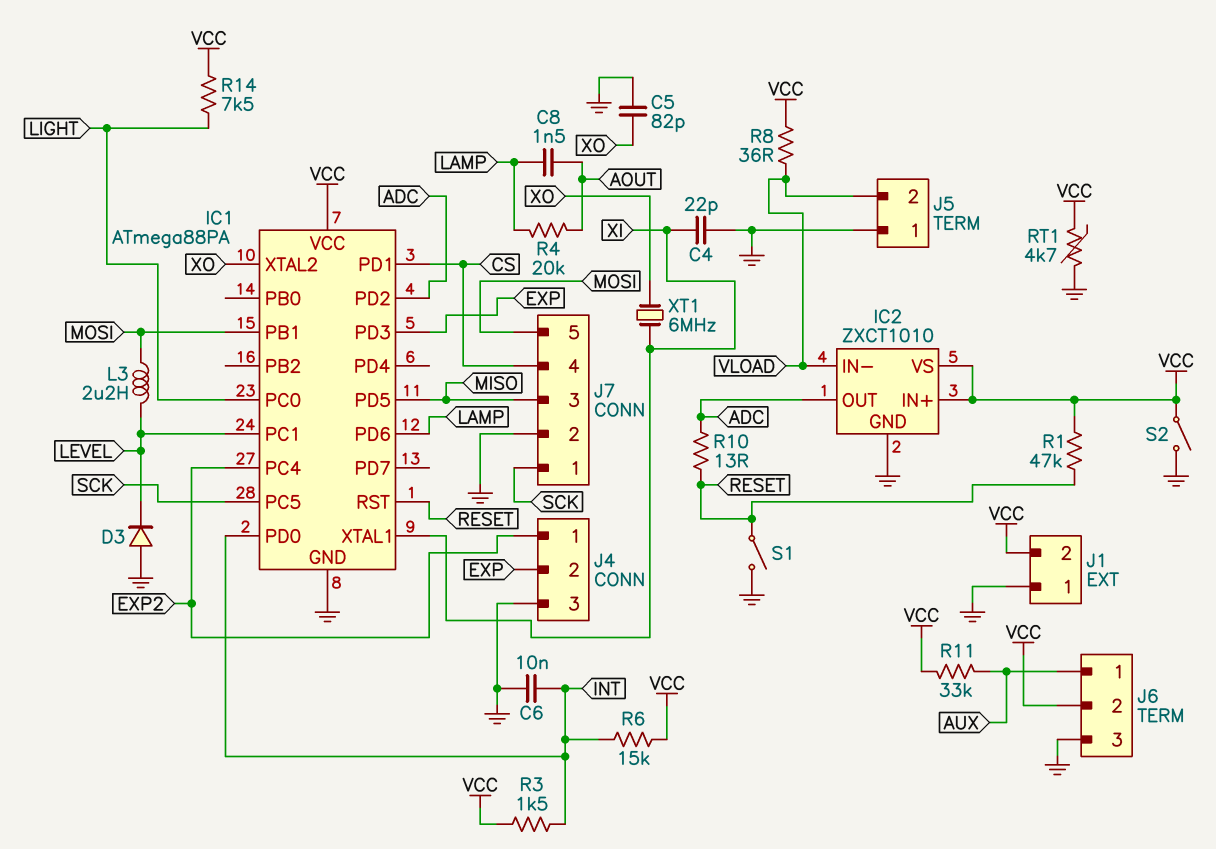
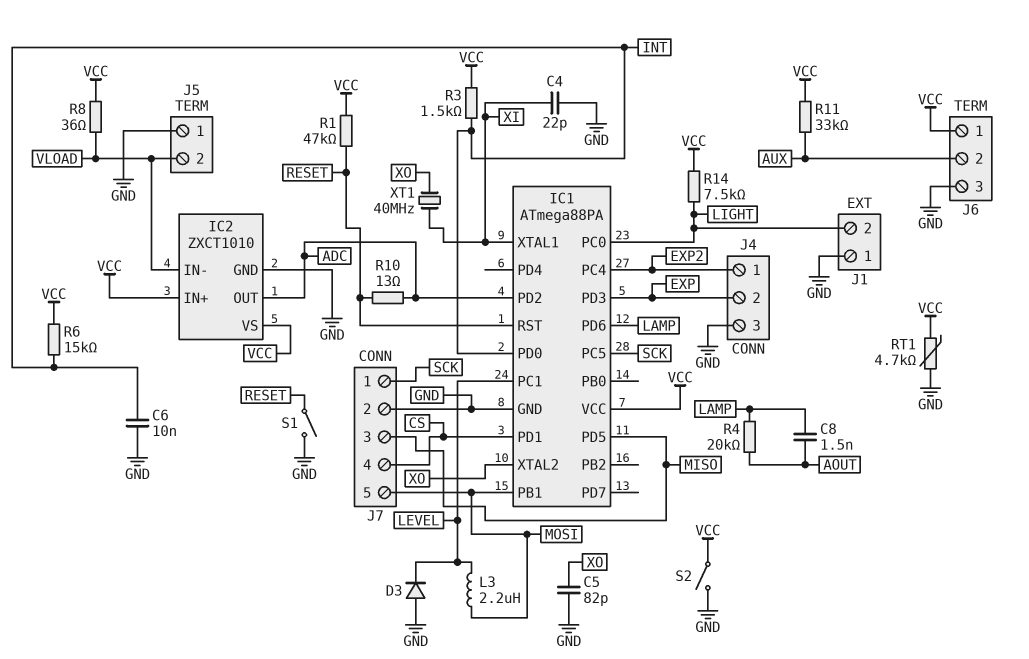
J1 pin 2: VCC -> LIGHT
J6 pin 1: AUX -> VCC
J6 pin 2: VCC -> AUX
XT1: 6MHz (XI, XO) -> 40MHz (XI, XO)

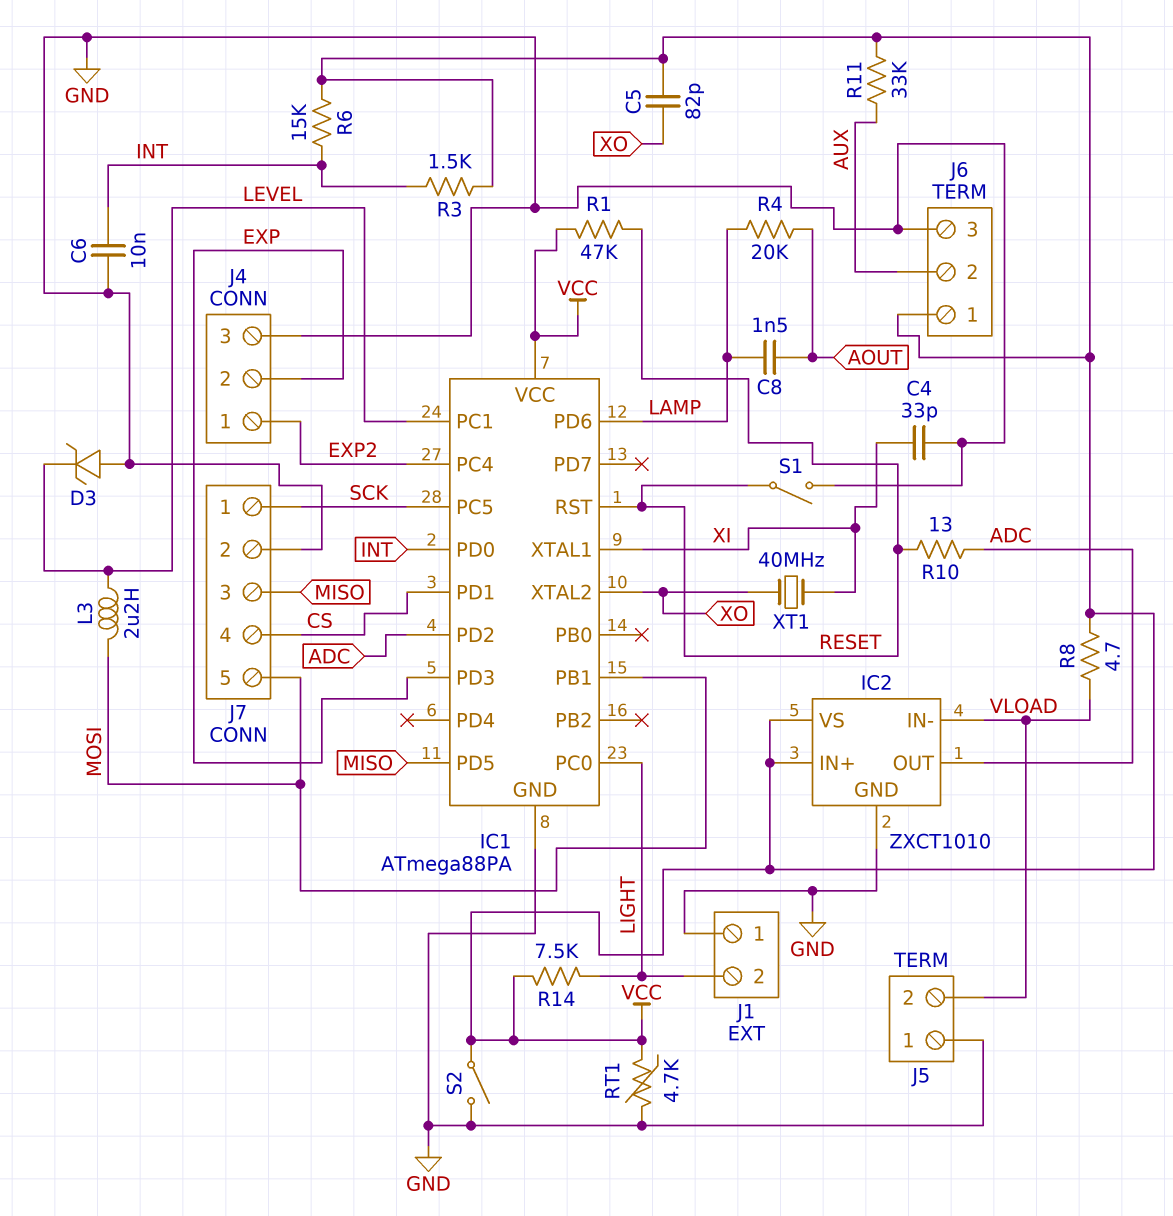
C4: 22pF (GND, XI) -> 33pF (GND, XI)
C5: 82pF (GND, XO) -> 82pF (VCC, XO)
D3: diode (A GND, K LEVEL) -> zener (A GND, K LEVEL)
R8: 36 (VCC, VLOAD) -> 4.7 (VCC, VLOAD)

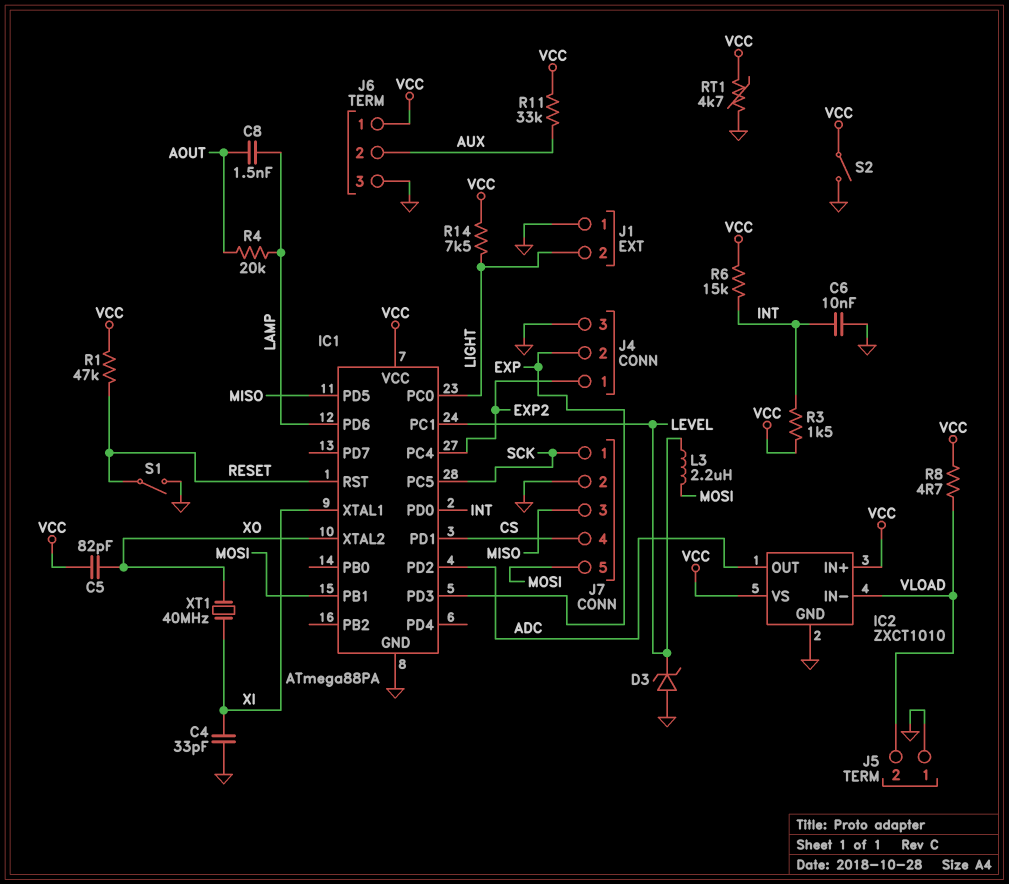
R10: 13 (ADC, RESET) -> none

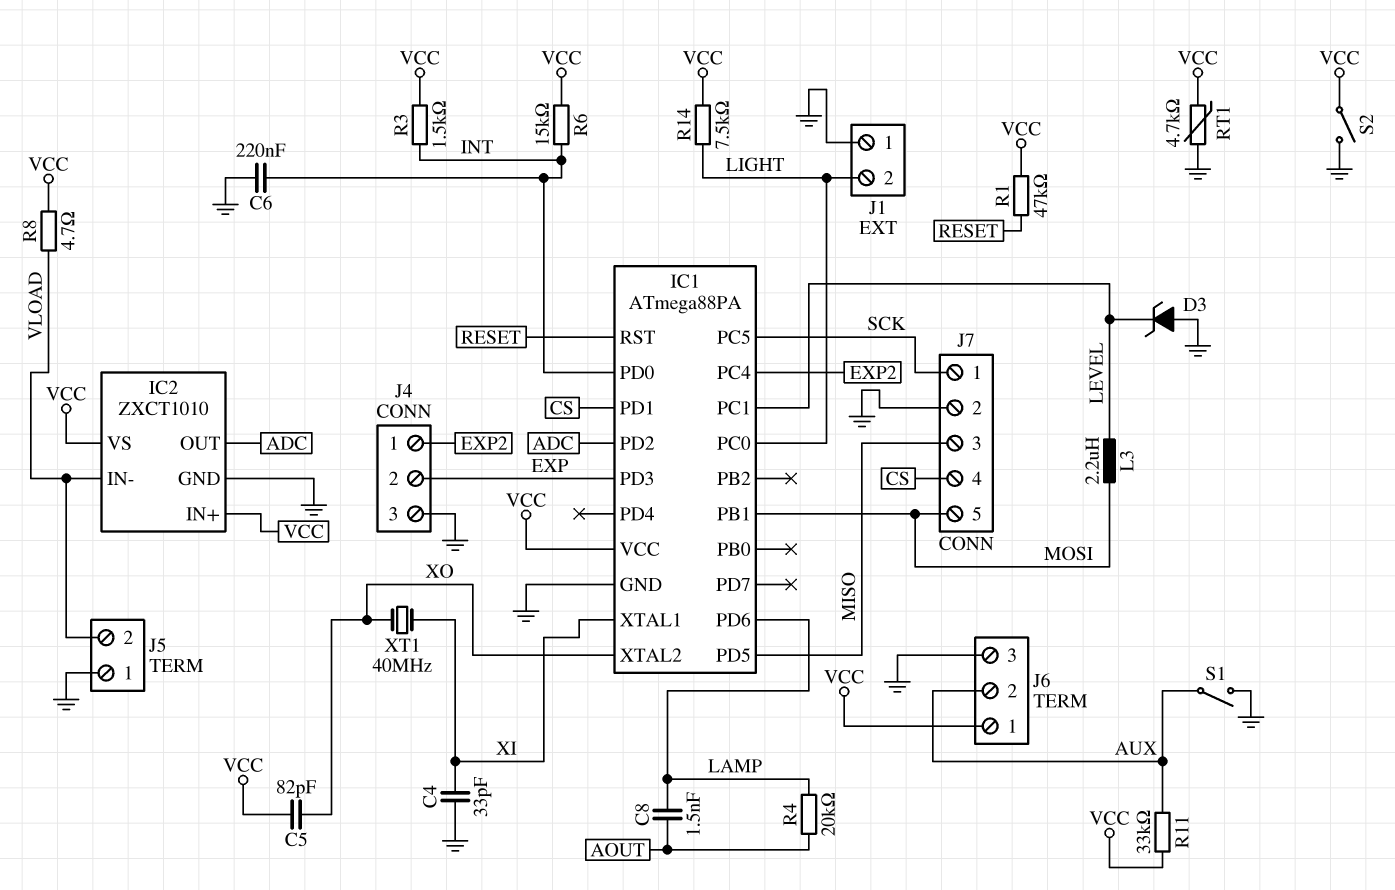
C6: 10nF (GND, INT) -> 220nF (GND, INT)
S1: switch (GND, RESET) -> switch (AUX, GND)

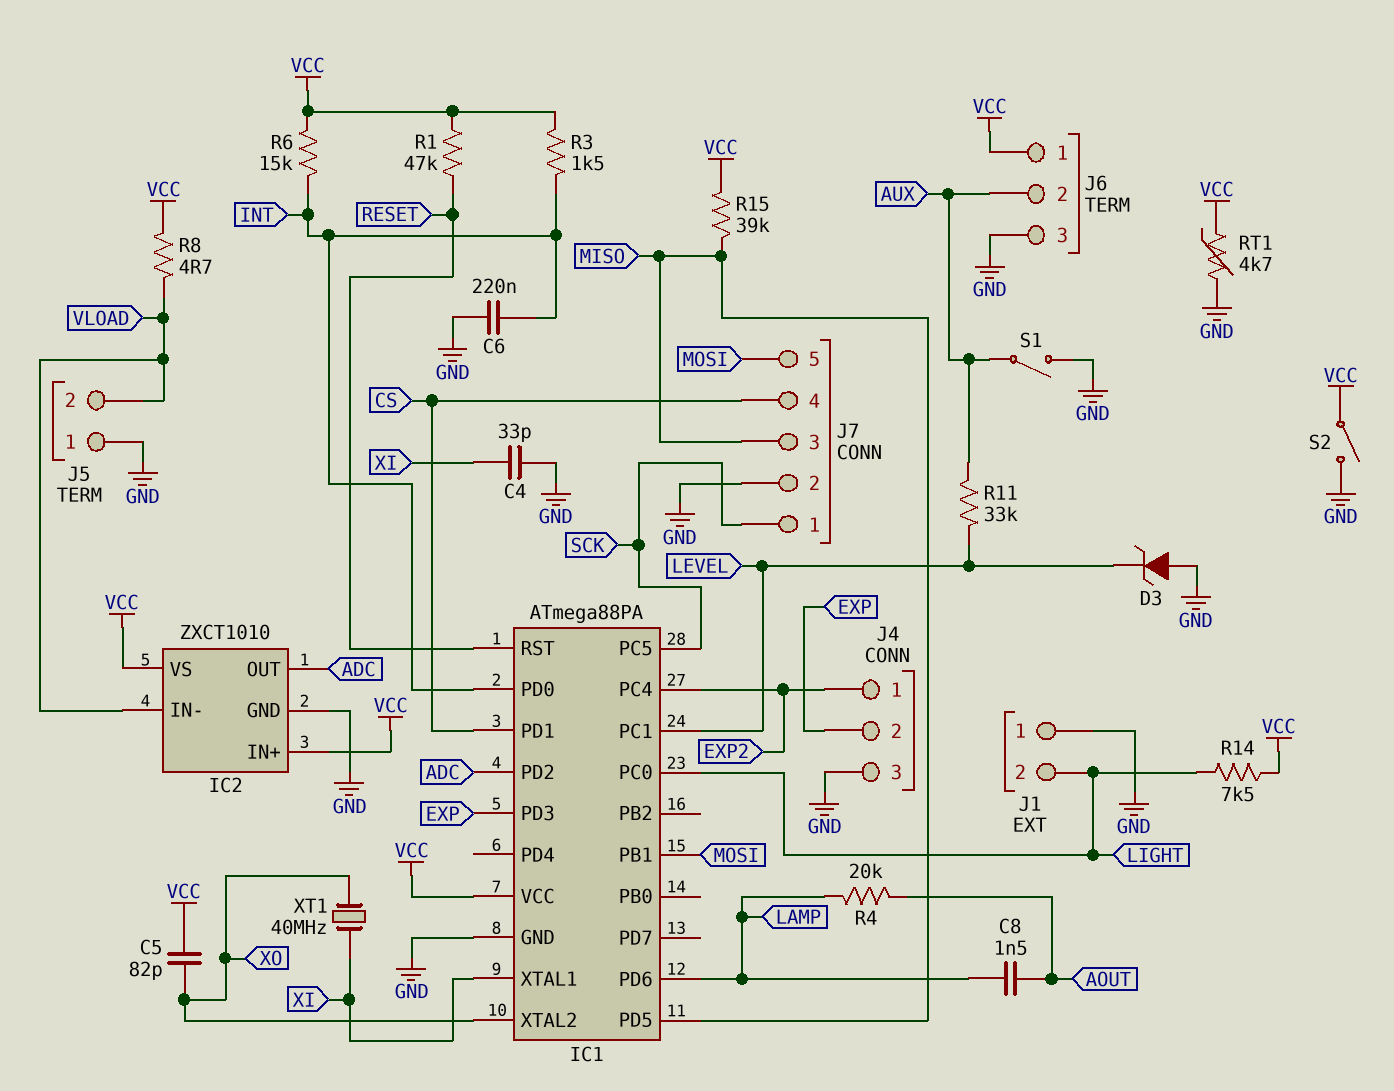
L3: 2.2uH (LEVEL, MOSI) -> none
R11: 33k (AUX, VCC) -> 33k (AUX, LEVEL)
R15: none -> 39k (MISO, VCC)

